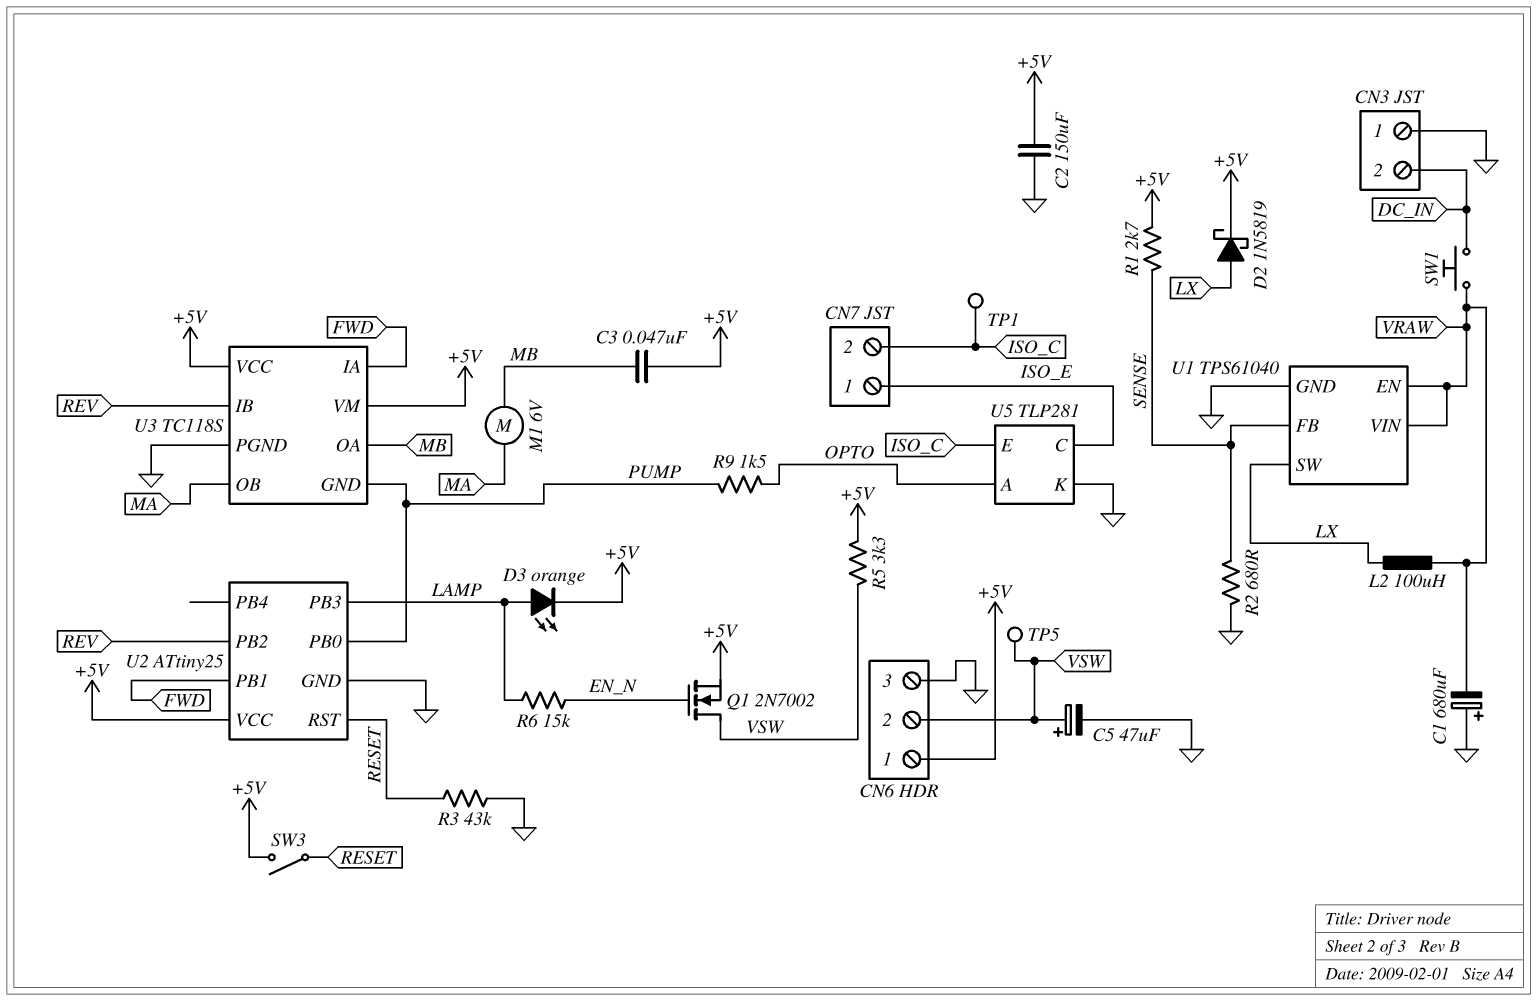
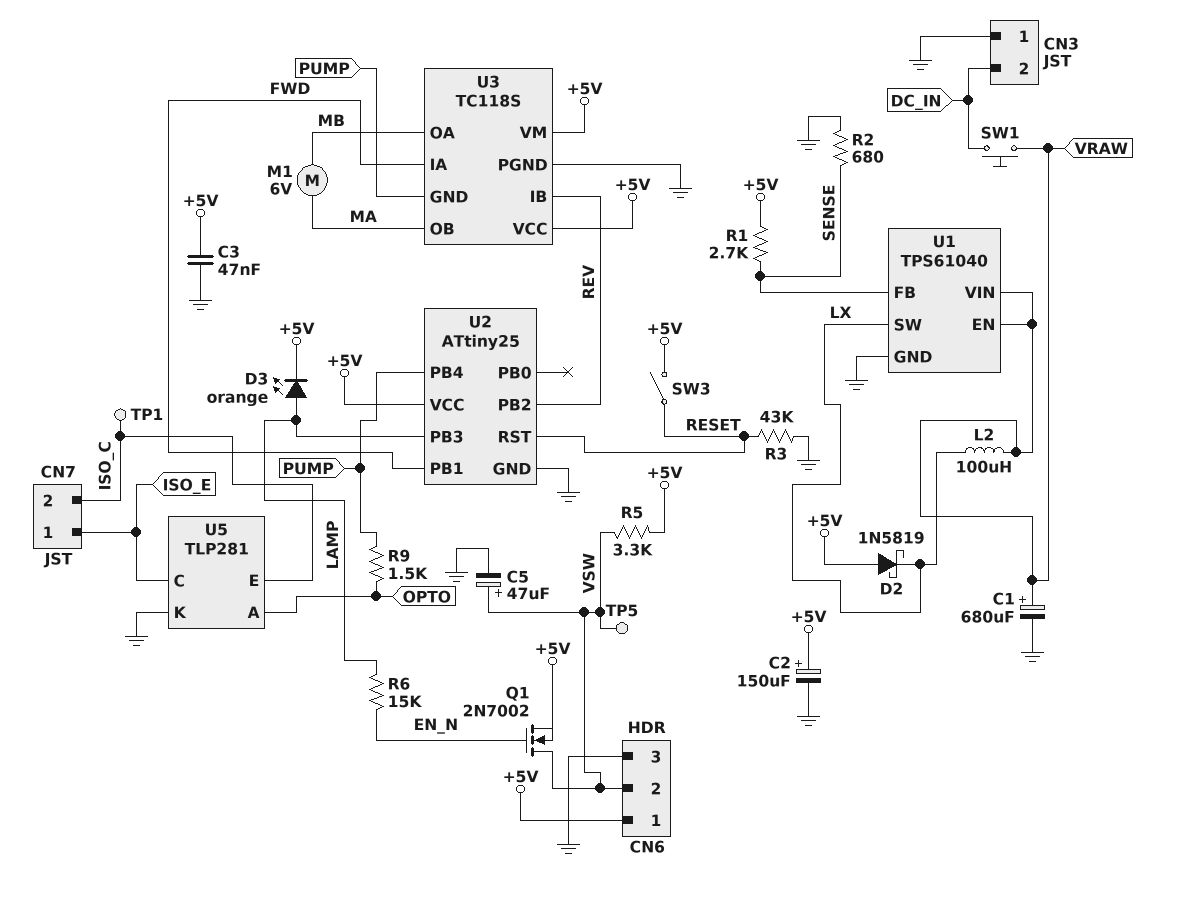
C1: 680uF (plus GND, minus VRAW) -> 680uF (plus VRAW, minus GND)
C2: 150uF (+5V, GND) -> 150uF (plus +5V, minus GND)
C3: 47nF (+5V, MB) -> 47nF (+5V, GND)
D2: schottky 1N5819 (A LX, K +5V) -> schottky 1N5819 (A +5V, K LX)
U2 pin PB0: PUMP -> none
U2 pin PB4: none -> PUMP

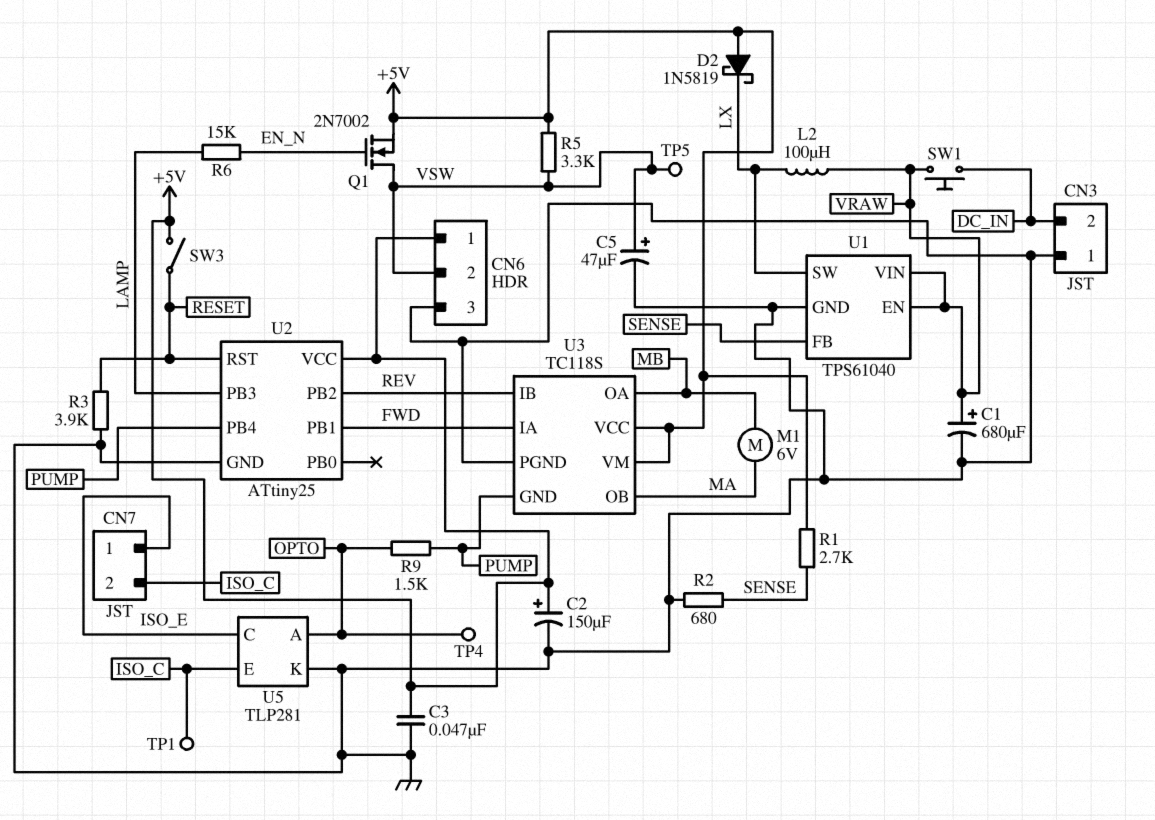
D3: LED orange (A LAMP, K +5V) -> none
R3: 43k (GND, RESET) -> 3.9k (GND, RESET)
TP4: none -> test point (OPTO)

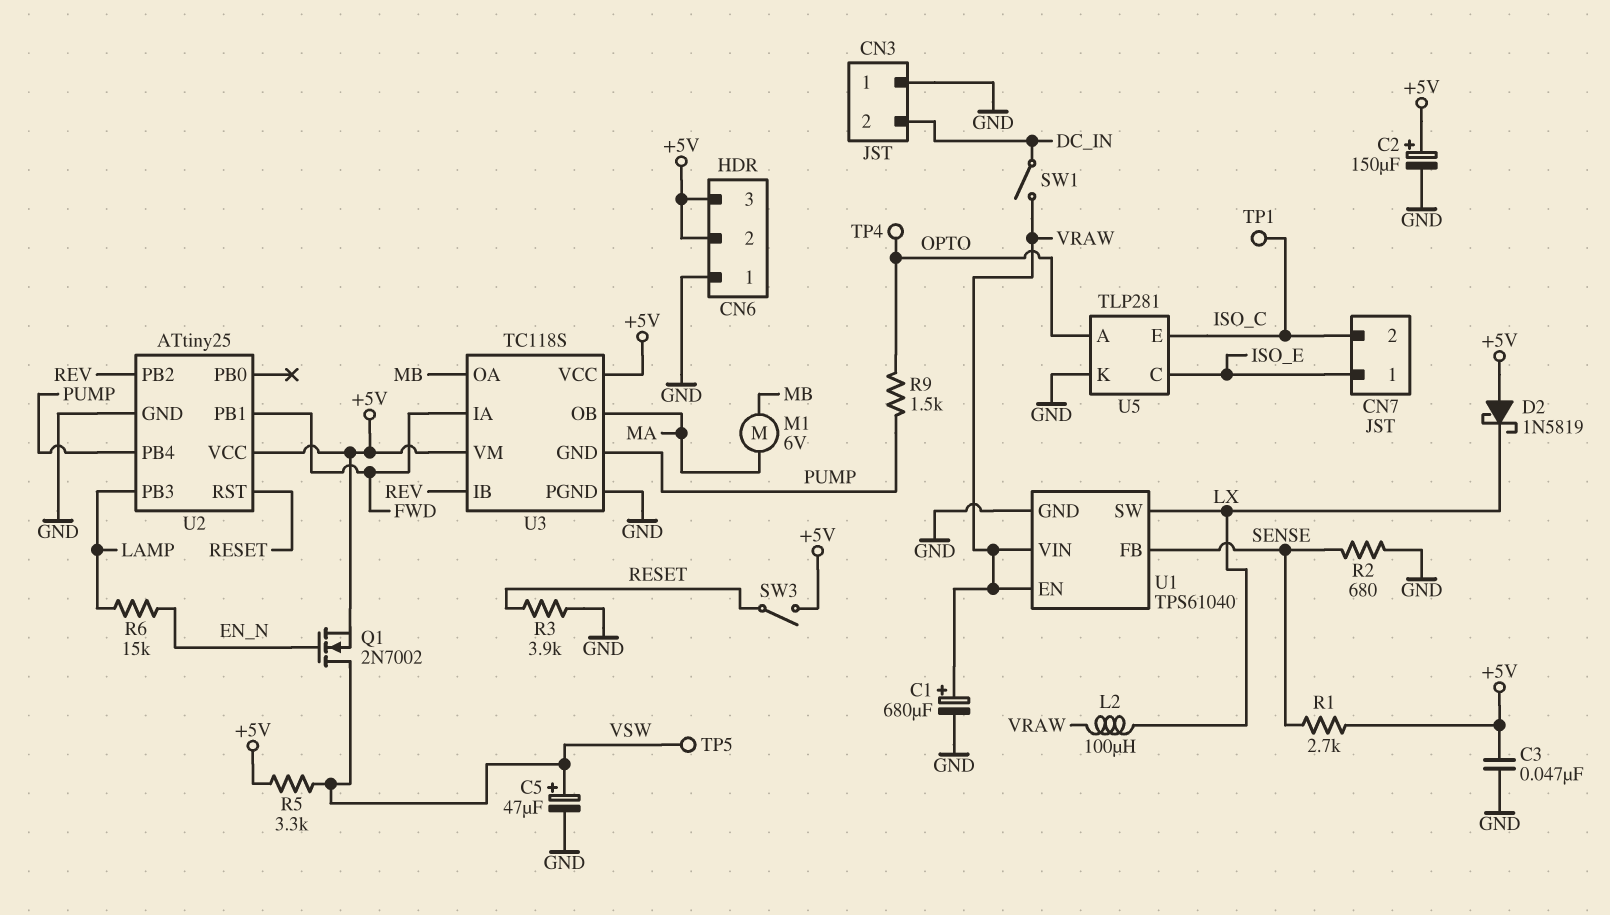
CN6 pin 1: +5V -> GND
CN6 pin 2: VSW -> +5V
CN6 pin 3: GND -> +5V
SW1: button (DC_IN, VRAW) -> switch (DC_IN, VRAW)

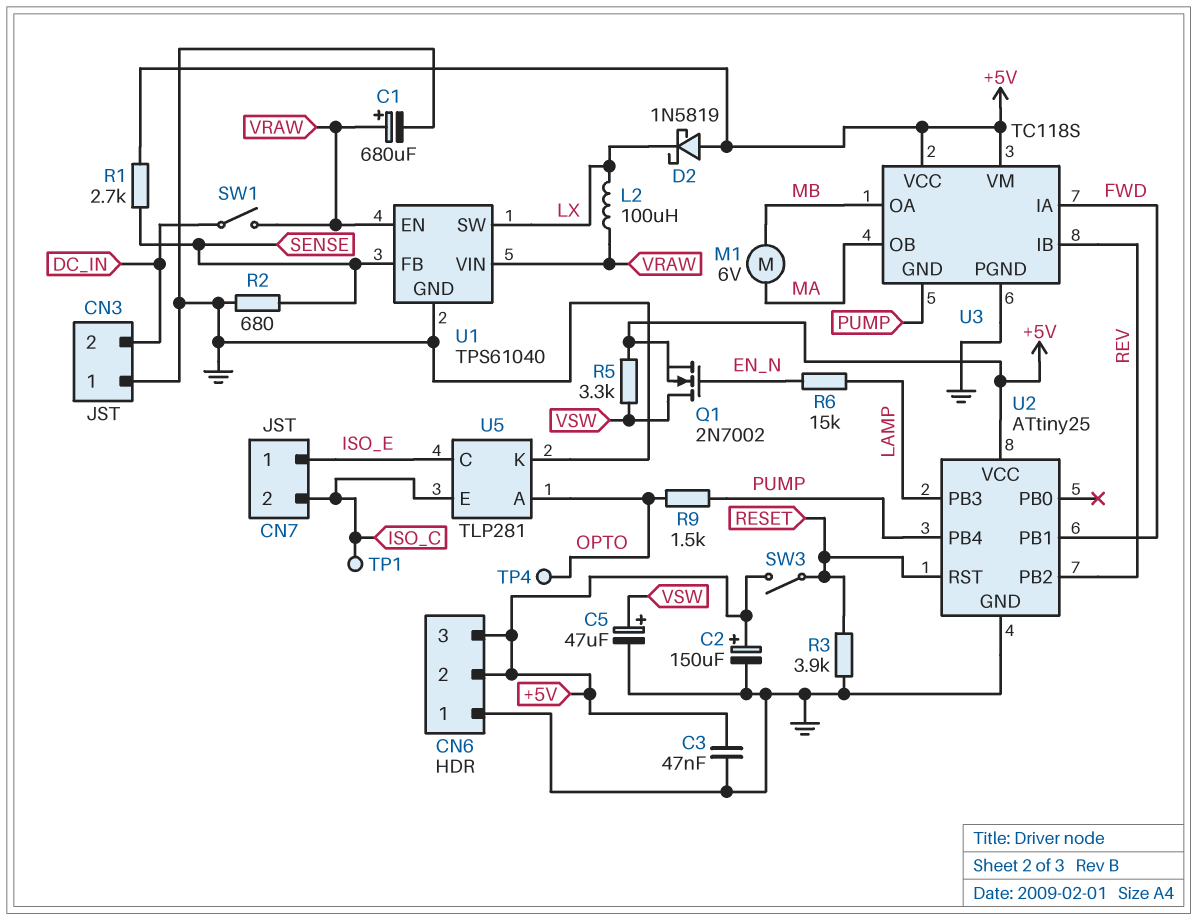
TP5: test point (VSW) -> none

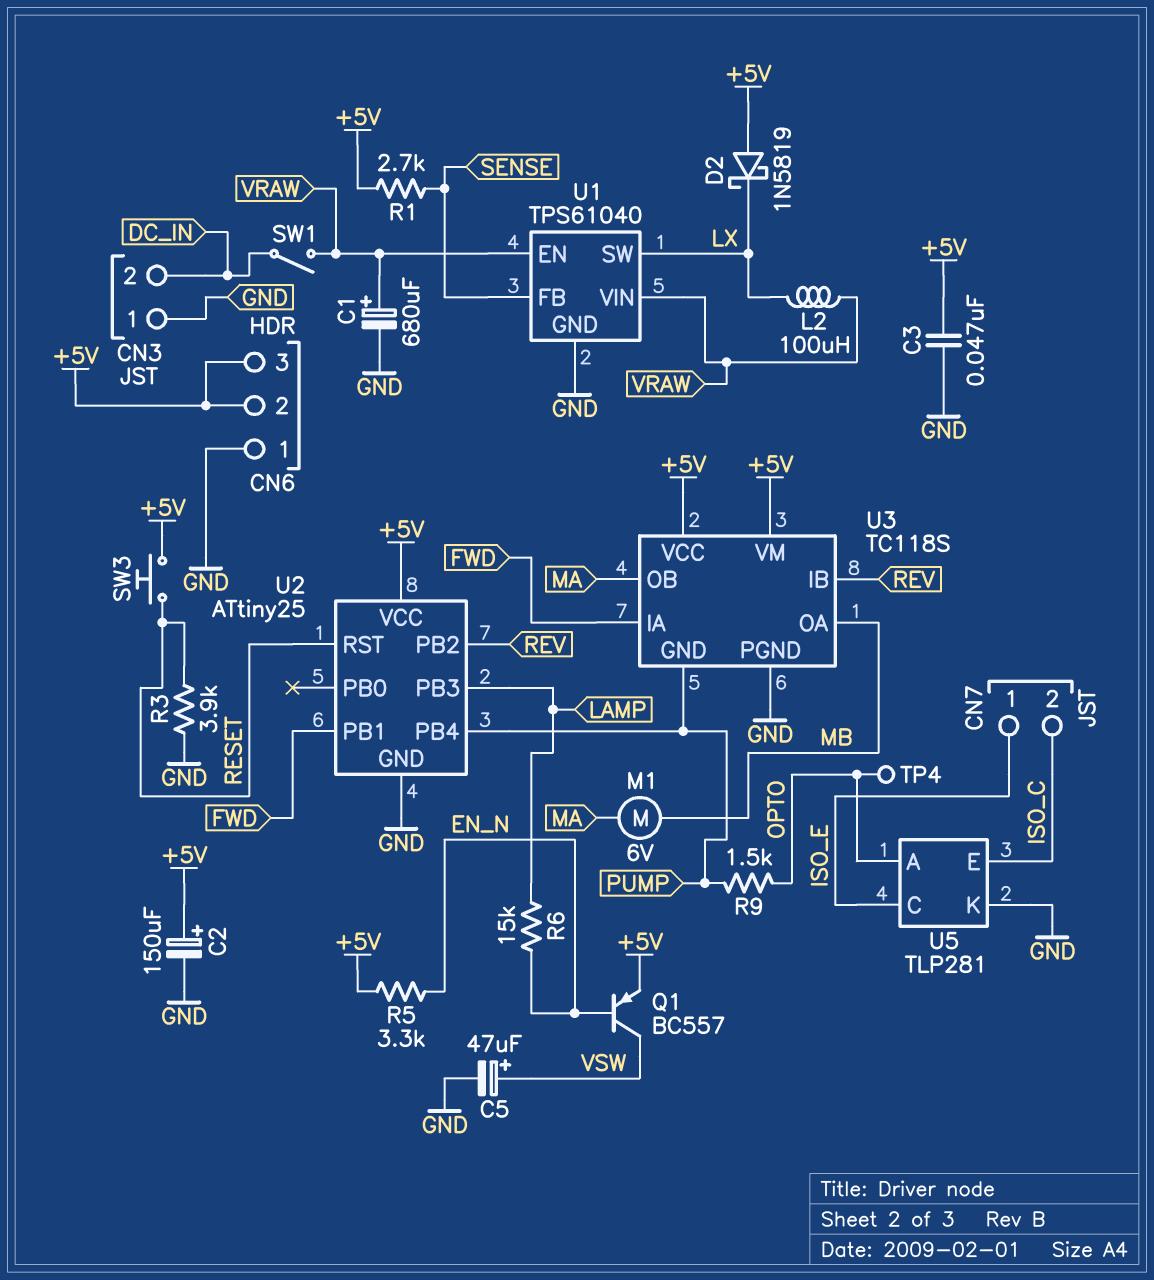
Q1: NMOS 2N7002 (G EN_N, D VSW, S +5V) -> PNP BC557 (B EN_N, C VSW, E +5V)
R2: 680 (GND, SENSE) -> none
R5: 3.3k (+5V, VSW) -> 3.3k (+5V, EN_N)
SW3: switch (+5V, RESET) -> button (+5V, RESET)
TP1: test point (ISO_C) -> none

